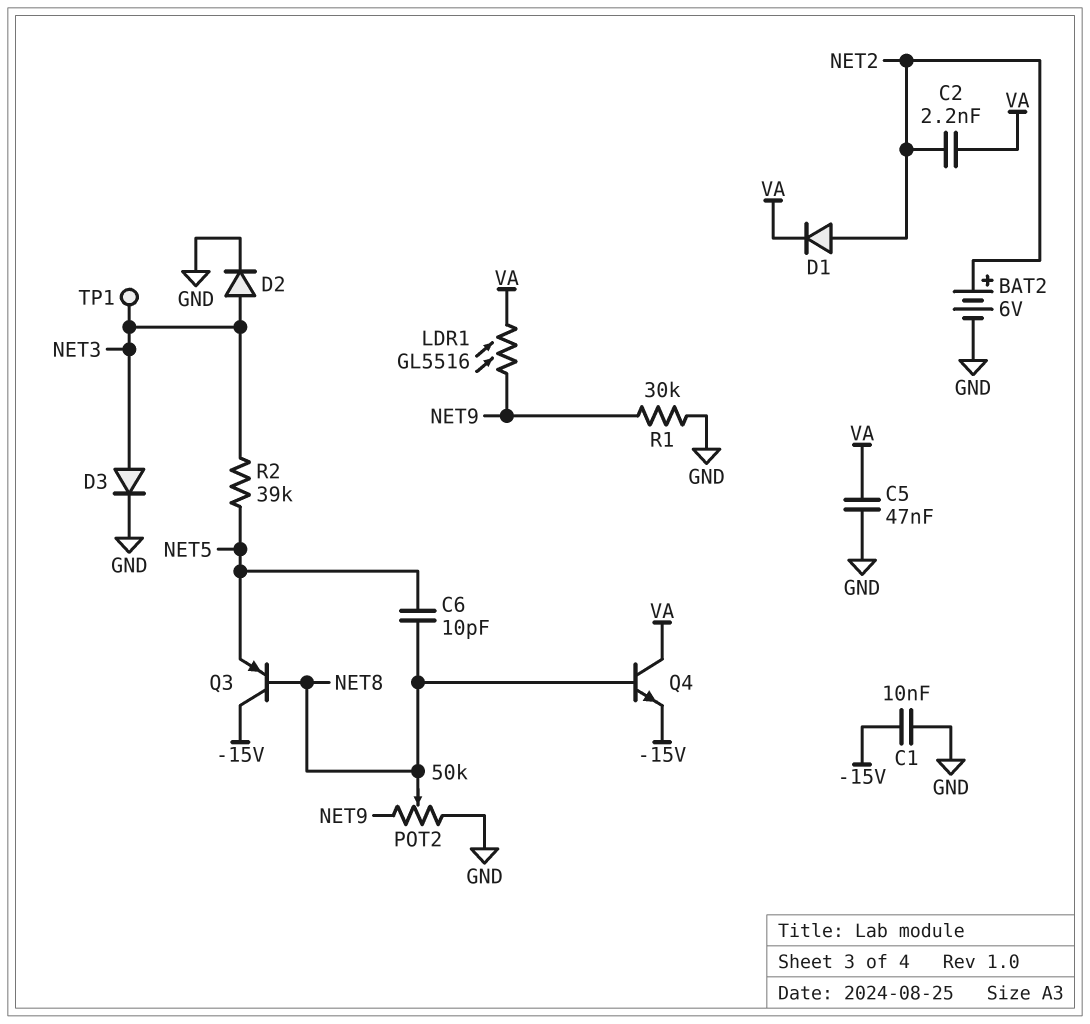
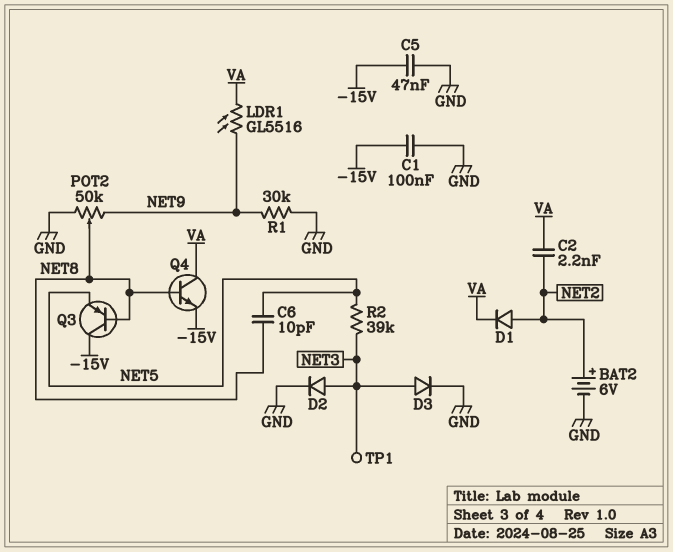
C1: 10nF (-15V, GND) -> 100nF (-15V, GND)
C5: 47nF (GND, VA) -> 47nF (-15V, GND)

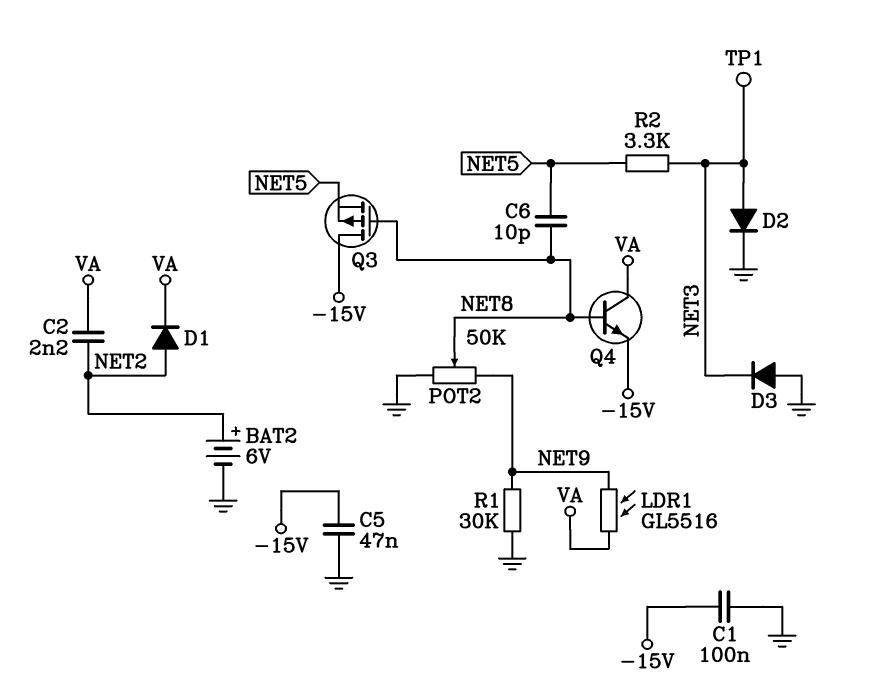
D3: diode (A NET3, K GND) -> diode (A GND, K NET3)
Q3: PNP (B NET8, C -15V, E NET5) -> PMOS (G NET8, D -15V, S NET5)
R2: 39k (NET3, NET5) -> 3.3k (NET3, NET5)

